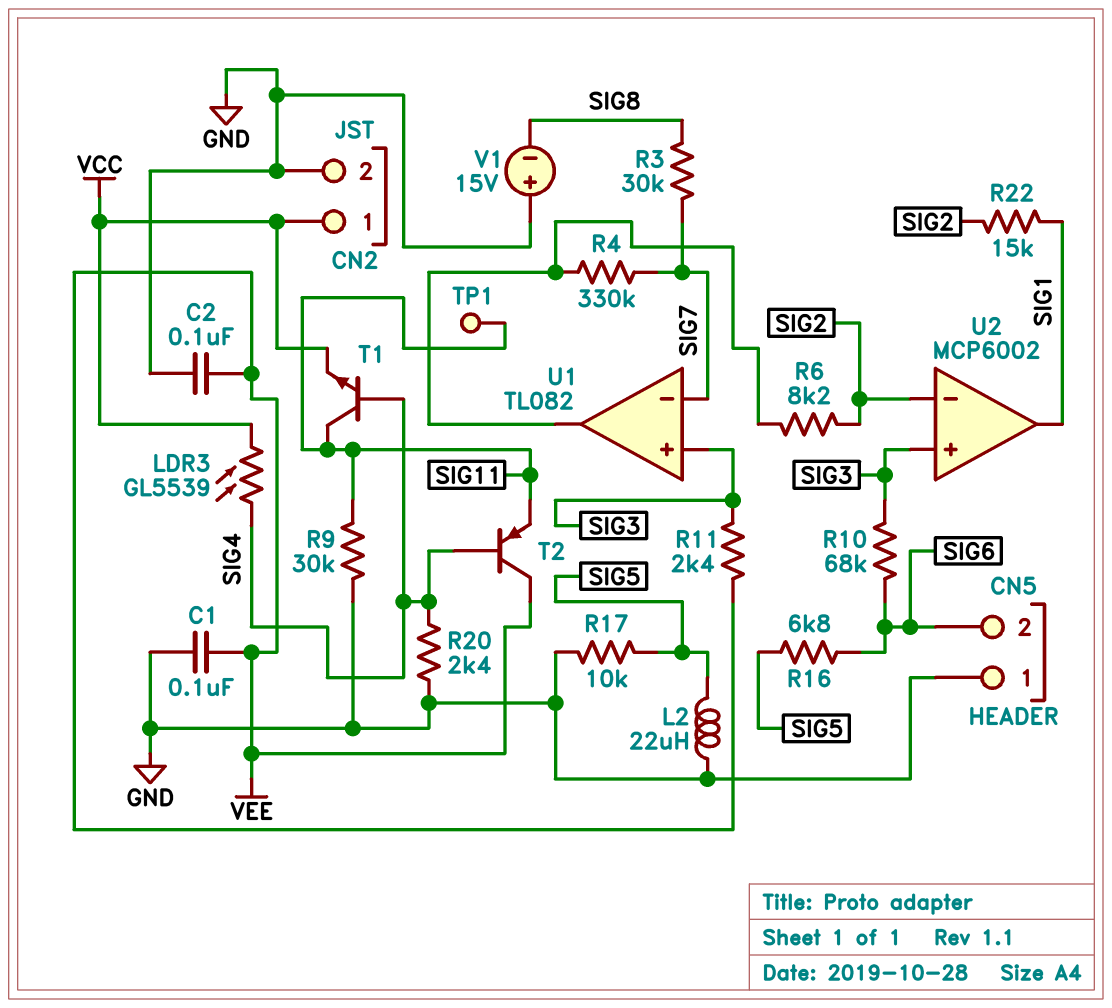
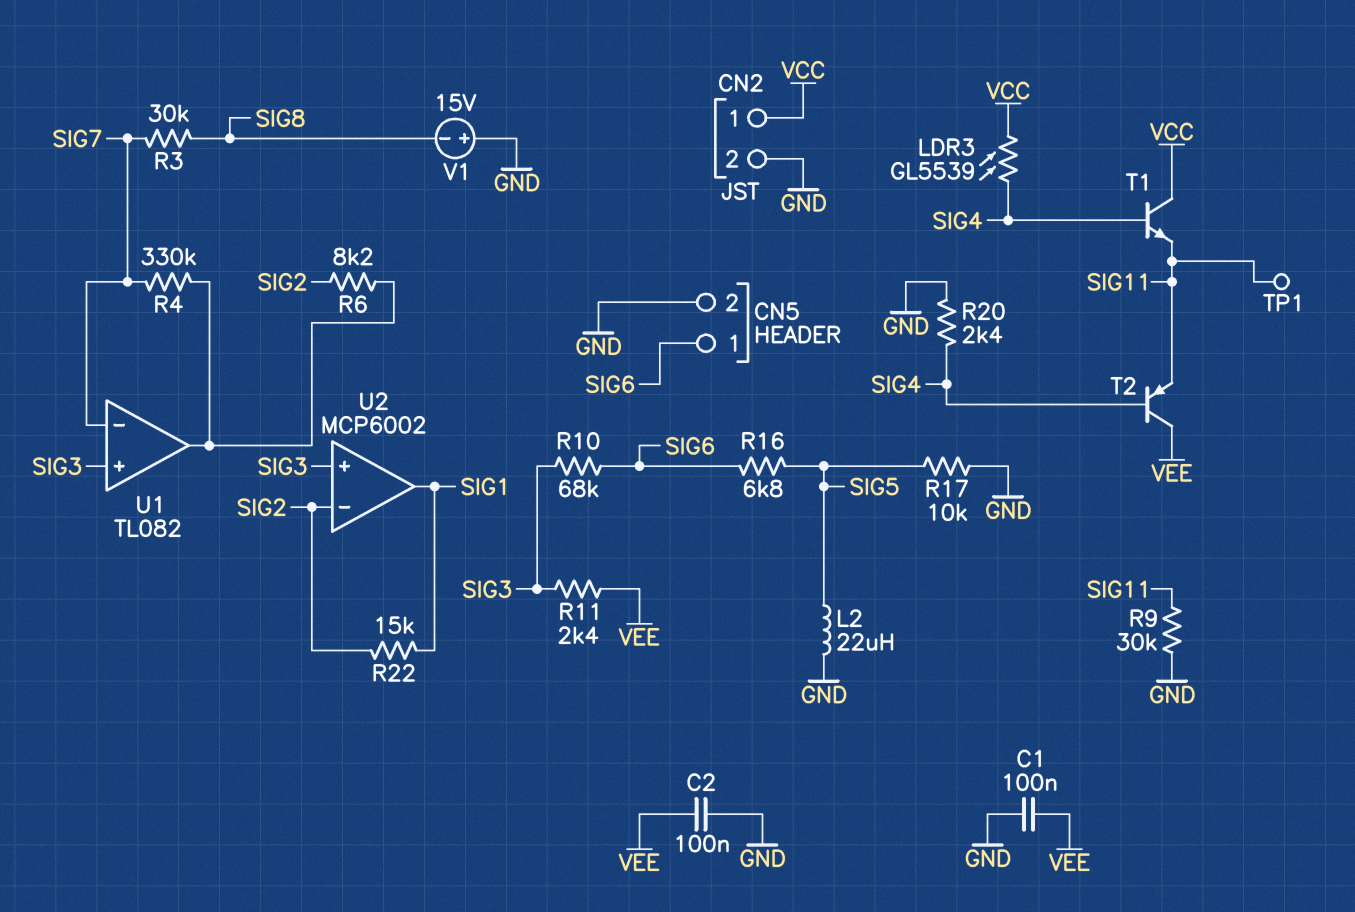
CN5 pin 1: GND -> SIG6
CN5 pin 2: SIG6 -> GND
T1: NPN (B SIG4, C SIG11, E VCC) -> NPN (B SIG4, C VCC, E SIG11)

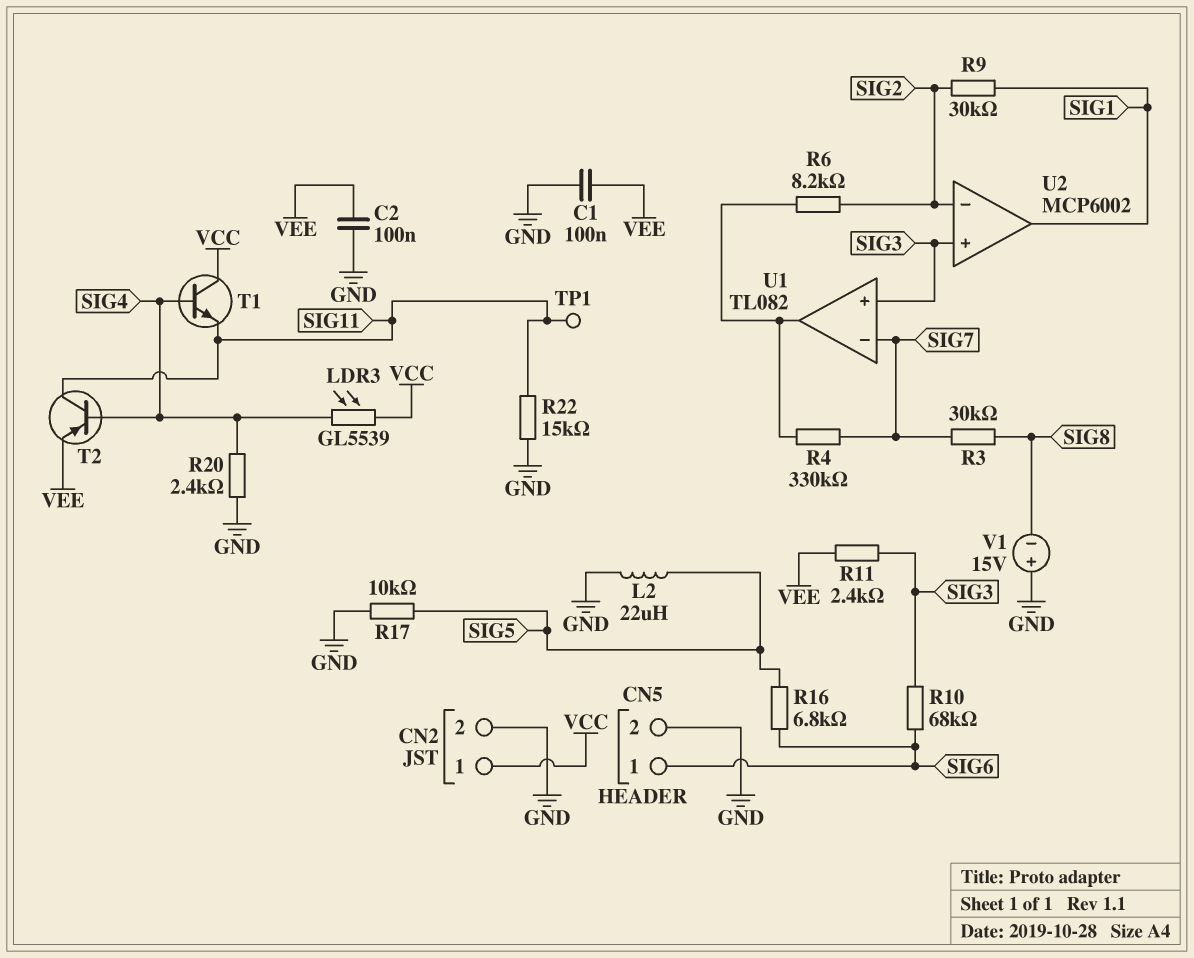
R9: 30k (GND, SIG11) -> 30k (SIG1, SIG2)
R22: 15k (SIG1, SIG2) -> 15k (GND, SIG11)
T2: PNP (B SIG4, C VEE, E SIG11) -> PNP (B SIG4, C SIG11, E VEE)

